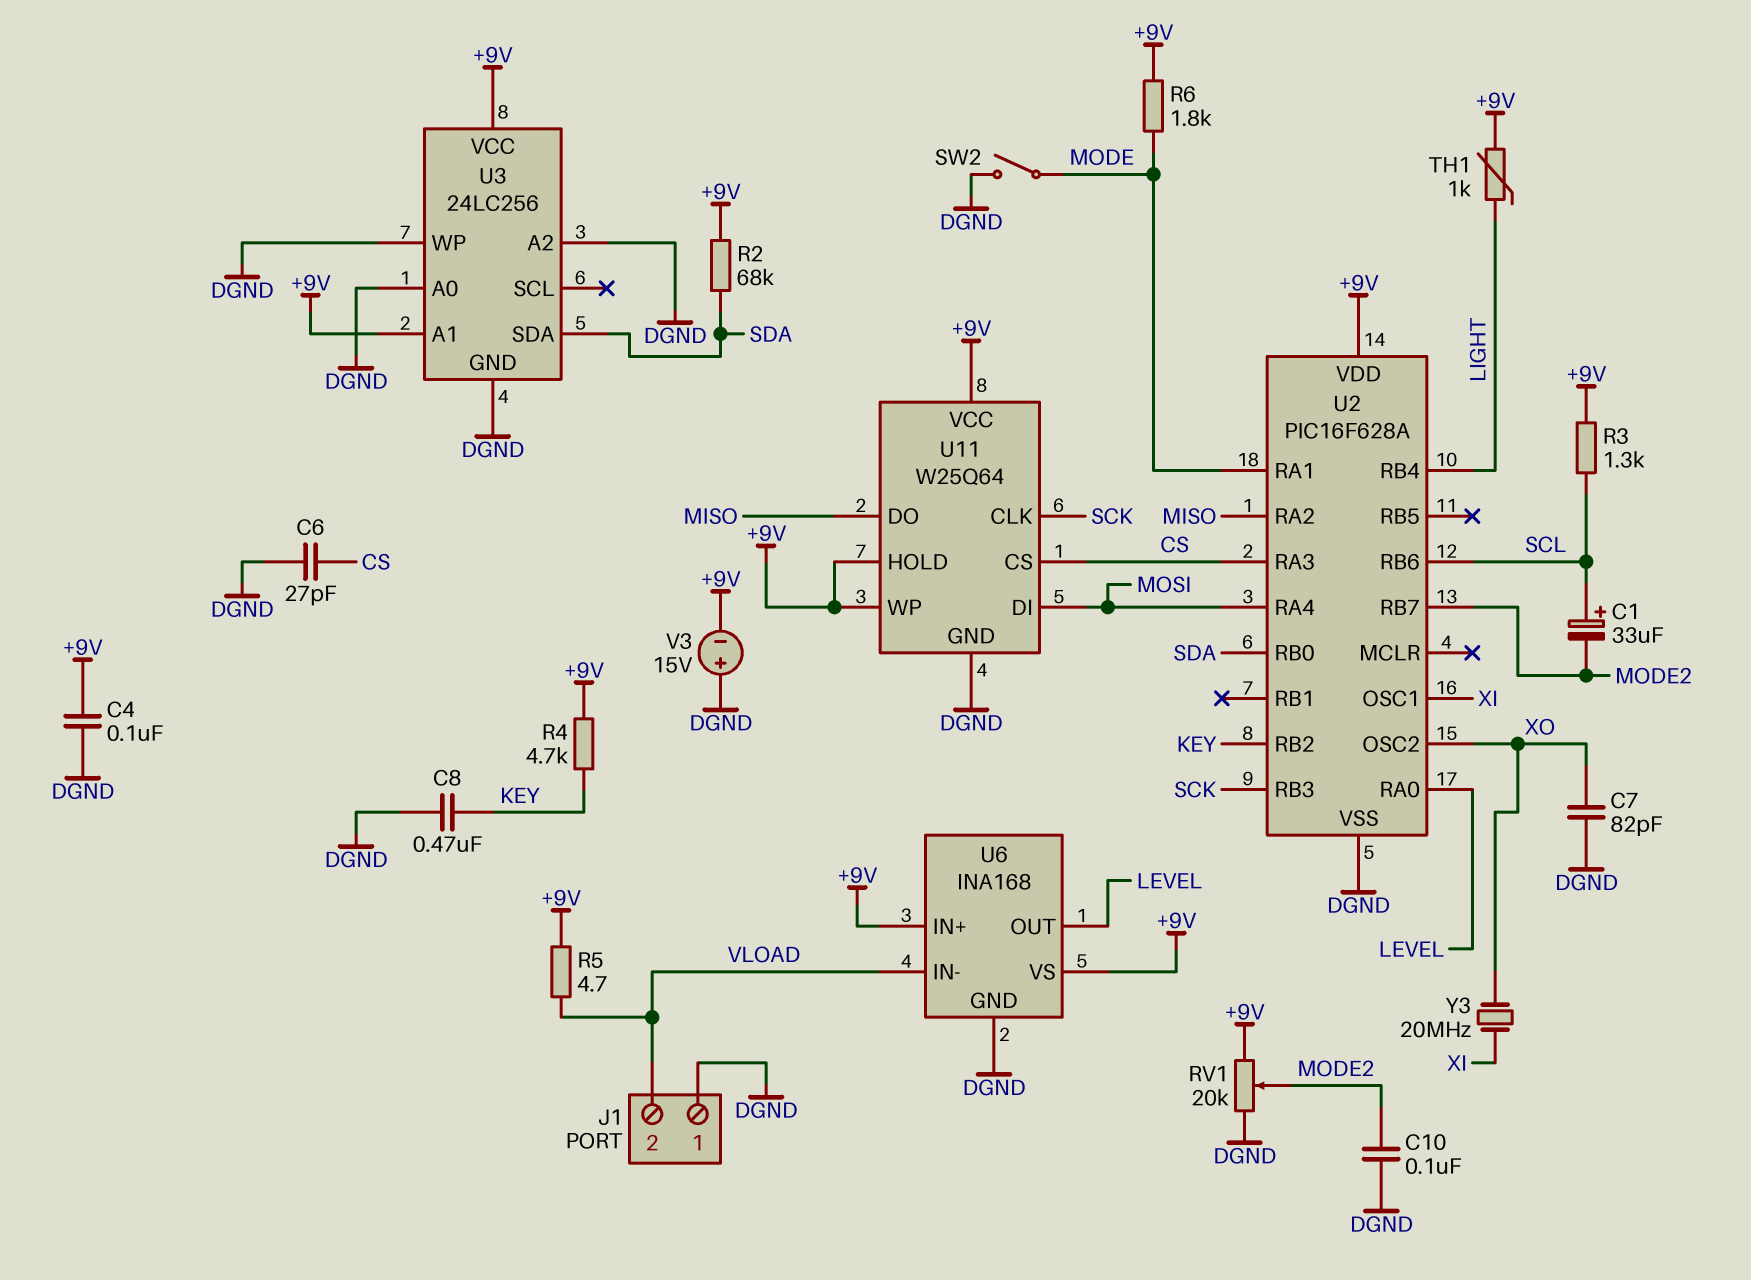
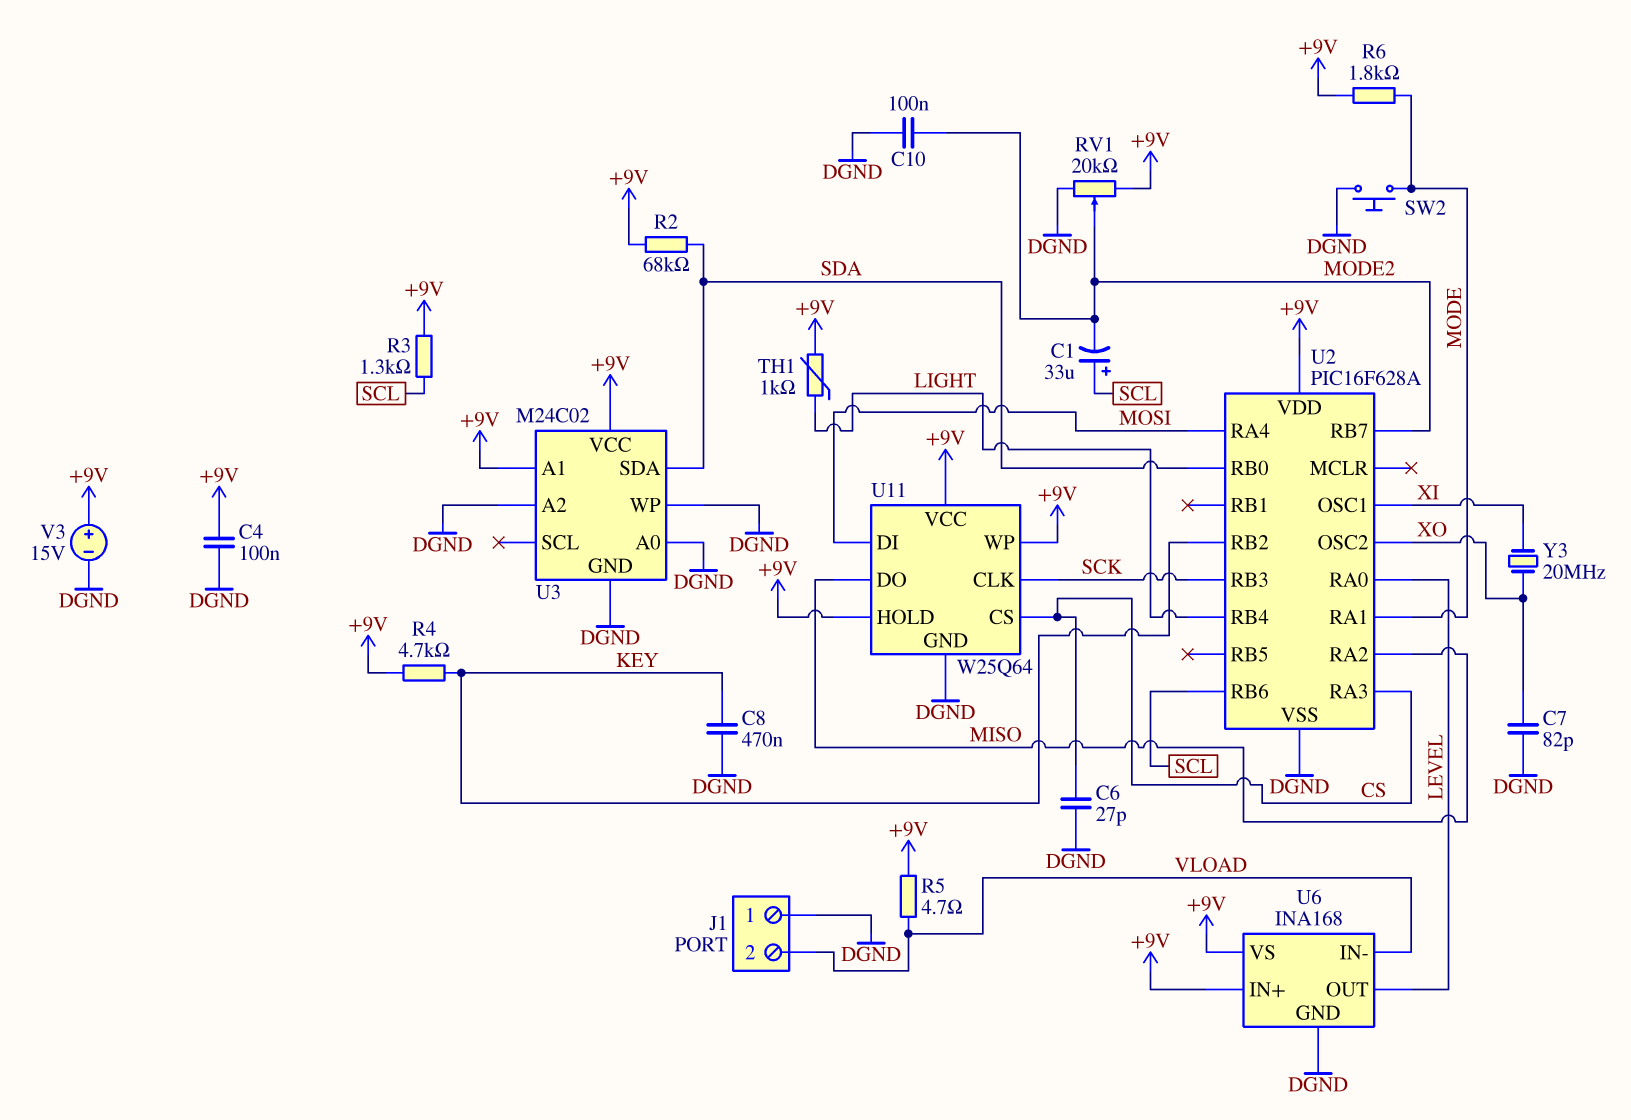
SW2: switch (DGND, MODE) -> button (DGND, MODE)
U3: 24LC256 -> M24C02
V3: 15V (plus DGND, minus +9V) -> 15V (plus +9V, minus DGND)

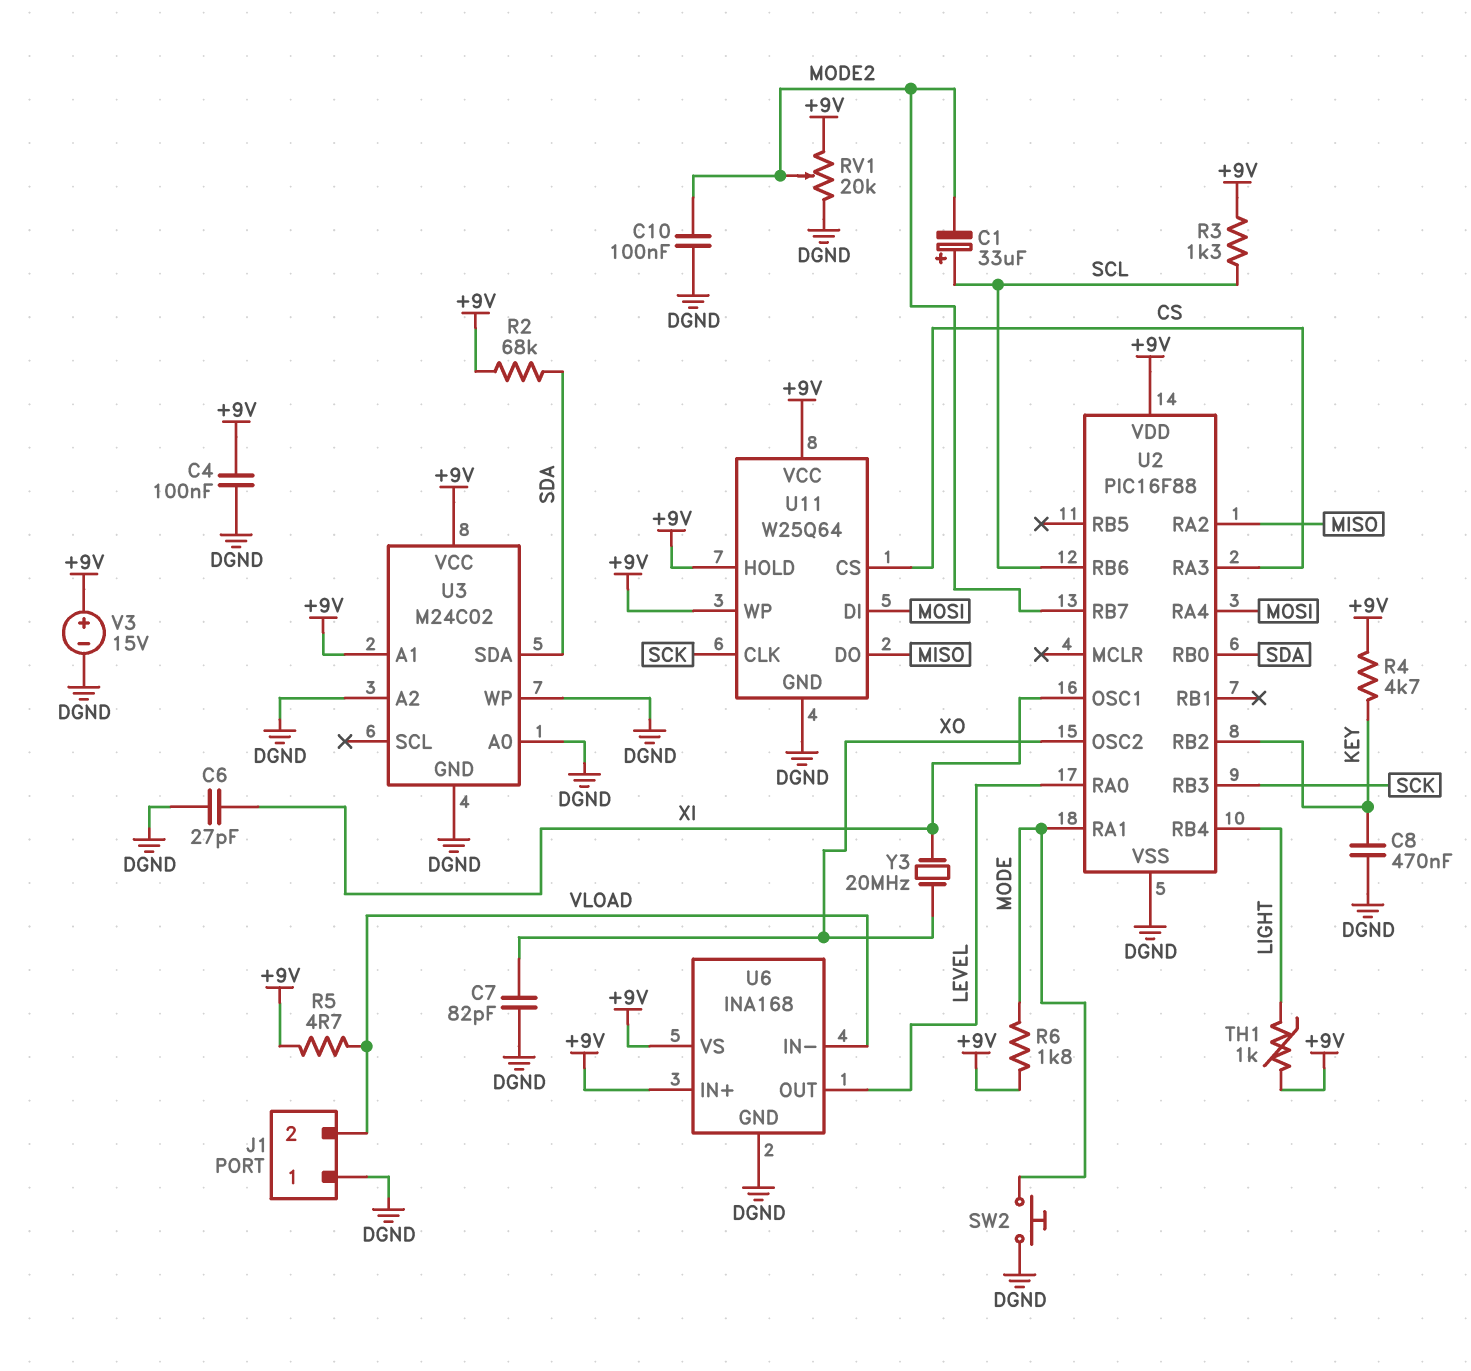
C6: 27pF (CS, DGND) -> 27pF (DGND, XI)
U2: PIC16F628A -> PIC16F88

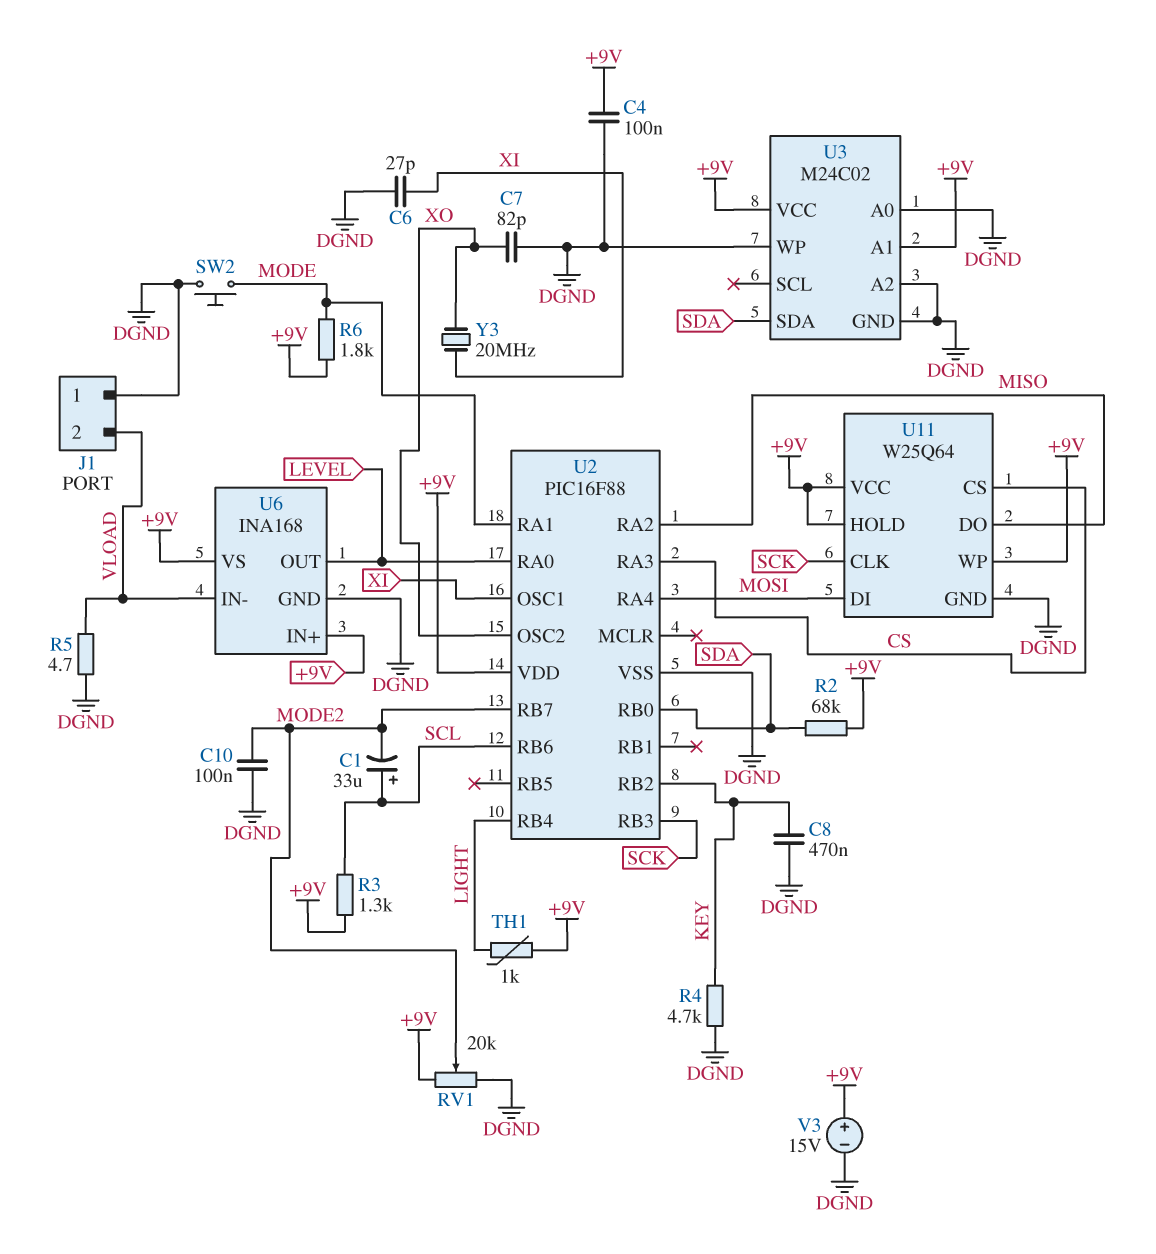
R4: 4.7k (+9V, KEY) -> 4.7k (DGND, KEY)
R5: 4.7 (+9V, VLOAD) -> 4.7 (DGND, VLOAD)

